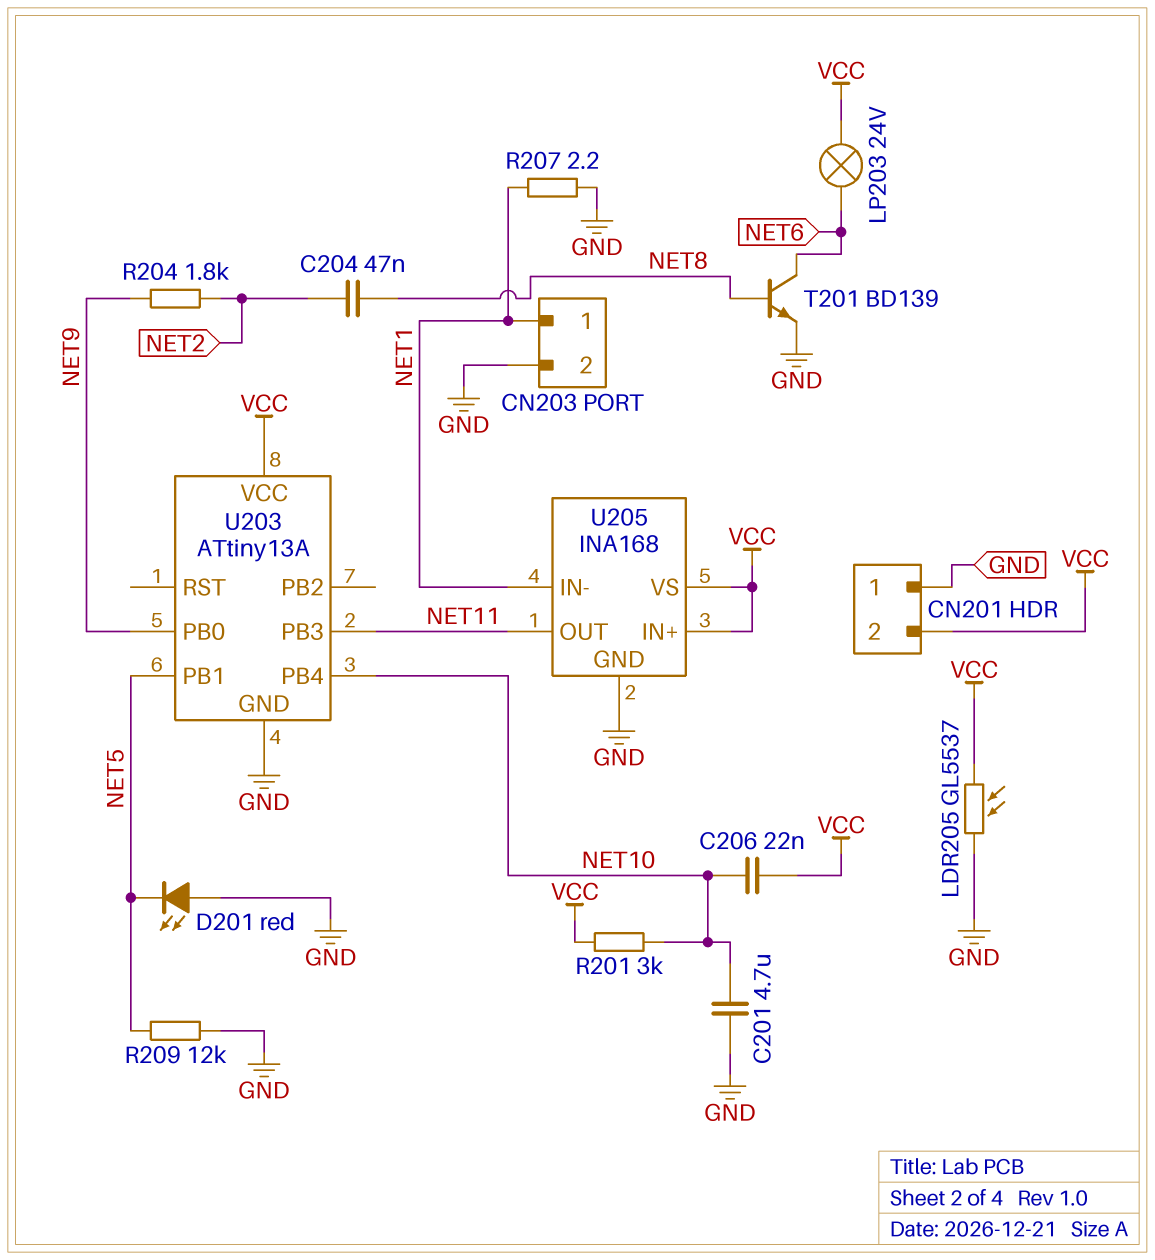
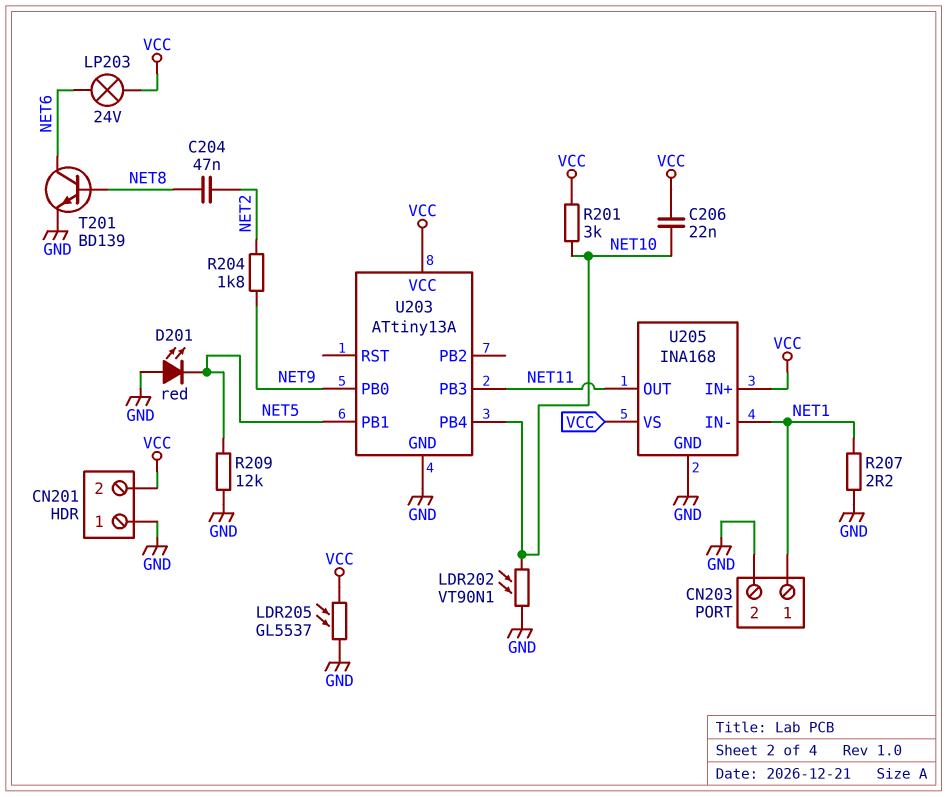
C201: 4.7uF (GND, NET10) -> none
LDR202: none -> VT90N1 (GND, NET10)

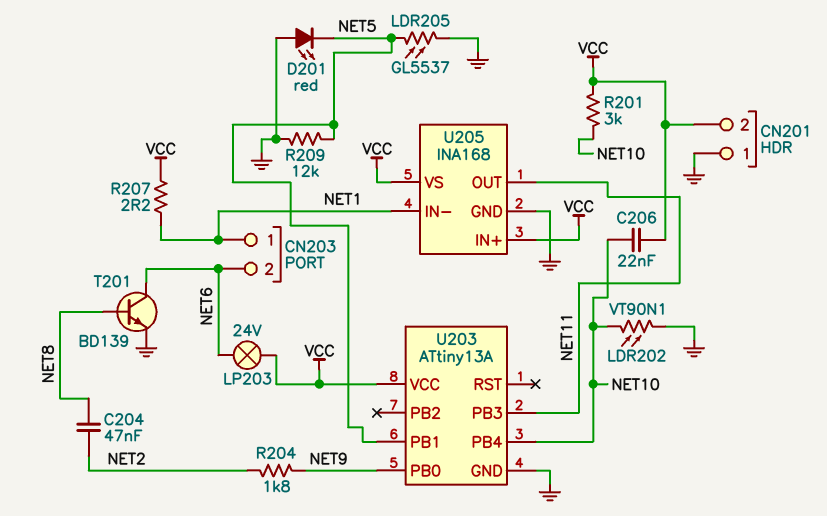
CN203 pin 2: GND -> NET6
LDR205: GL5537 (GND, VCC) -> GL5537 (GND, NET5)
R207: 2.2 (GND, NET1) -> 2.2 (NET1, VCC)

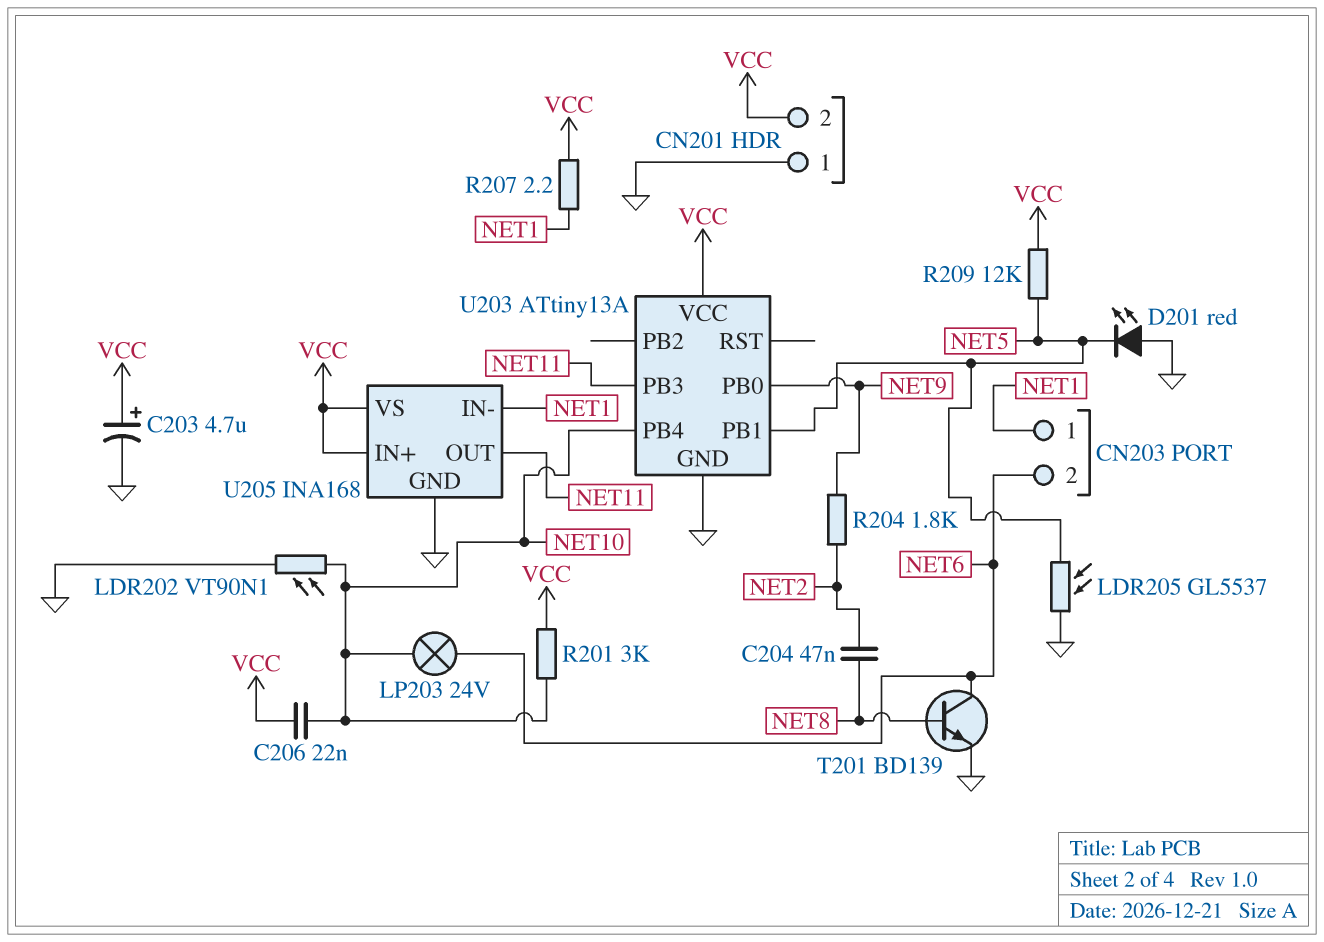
C203: none -> 4.7uF (plus VCC, minus GND)
LP203: lamp 24V (NET6, VCC) -> lamp 24V (NET6, NET10)
R209: 12k (GND, NET5) -> 12k (NET5, VCC)

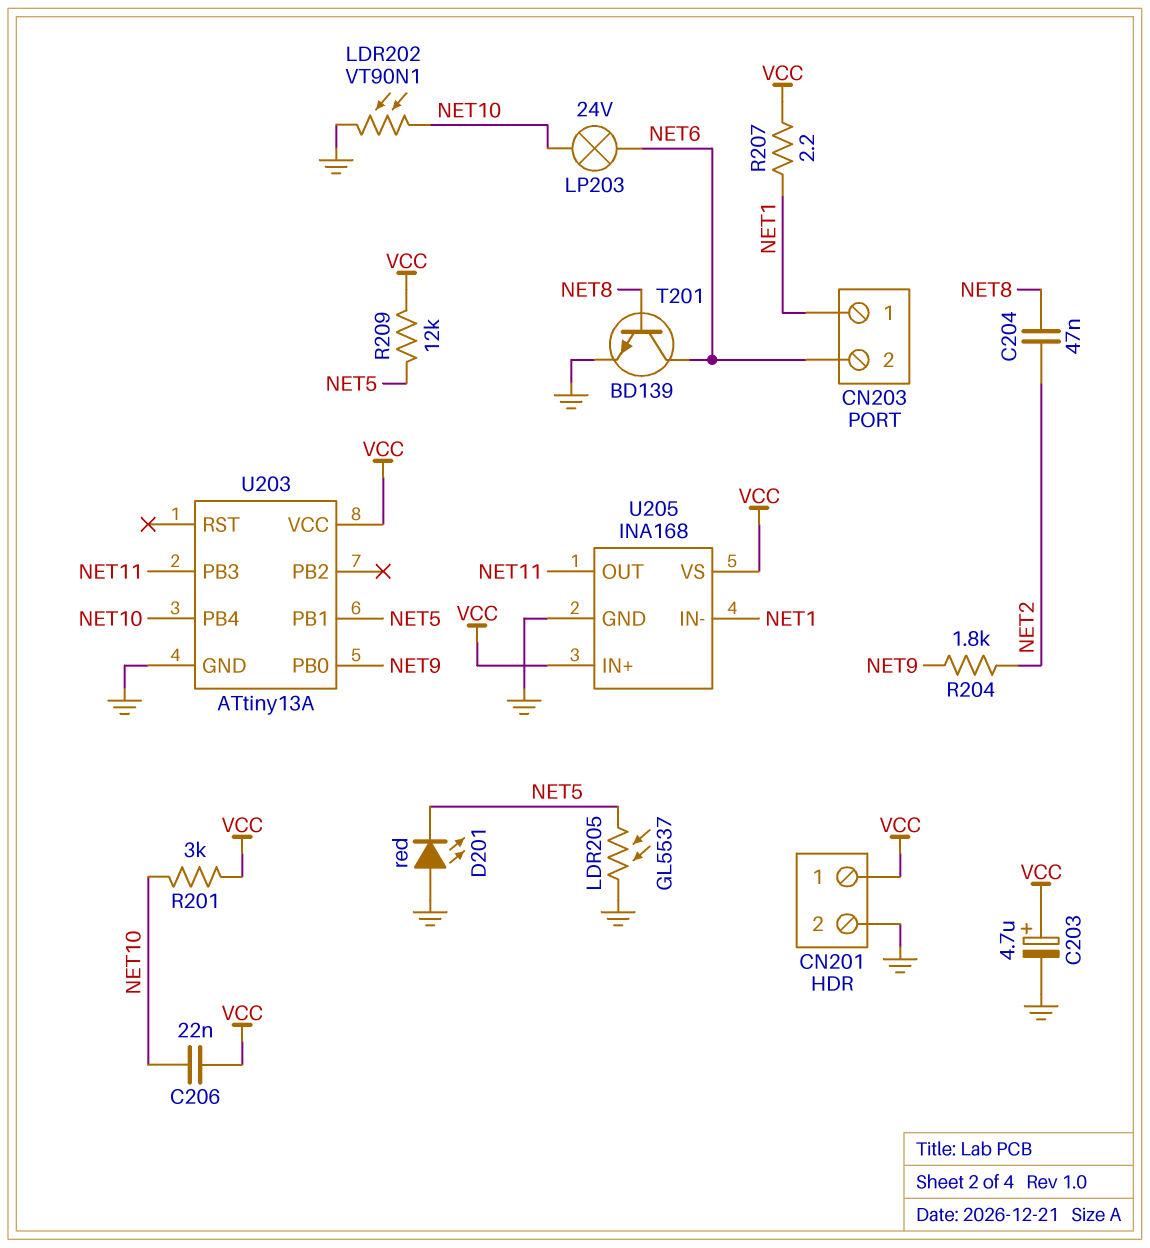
CN201 pin 1: GND -> VCC
CN201 pin 2: VCC -> GND

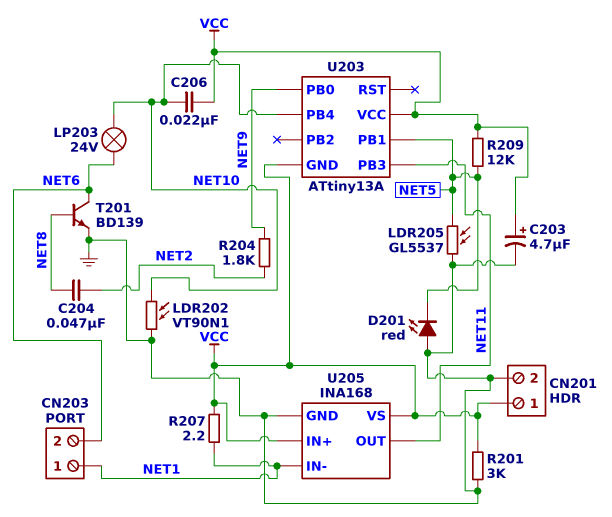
R201: 3k (NET10, VCC) -> 3k (GND, VCC)
U203 pin GND: GND -> VCC

